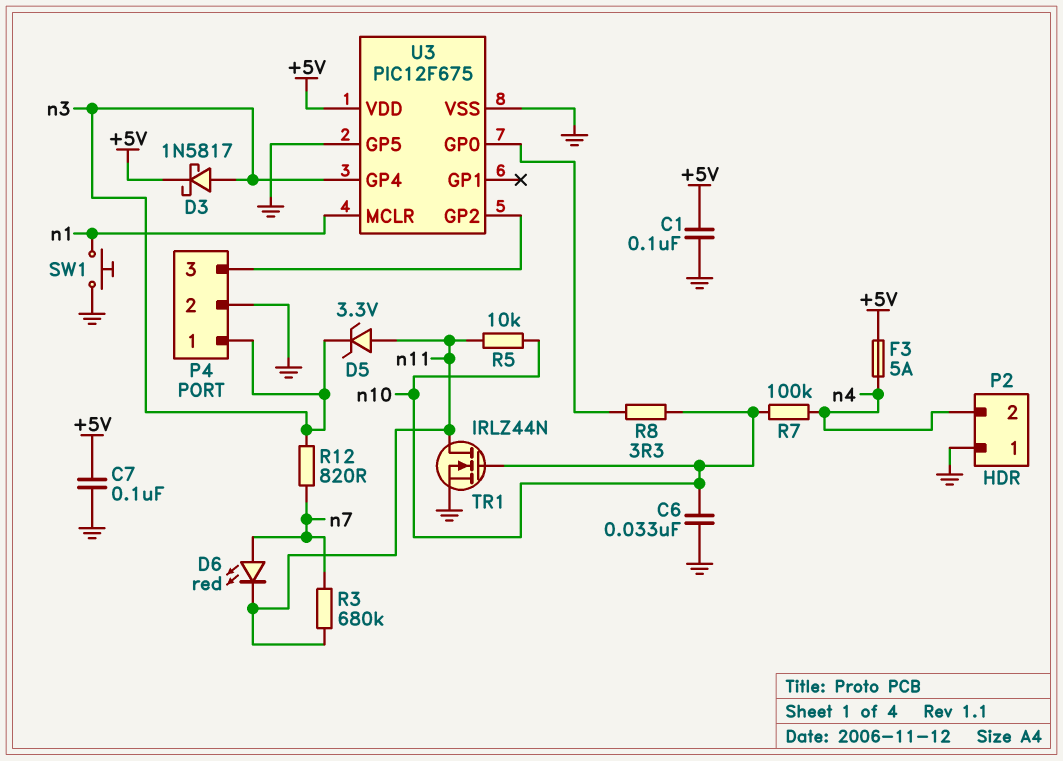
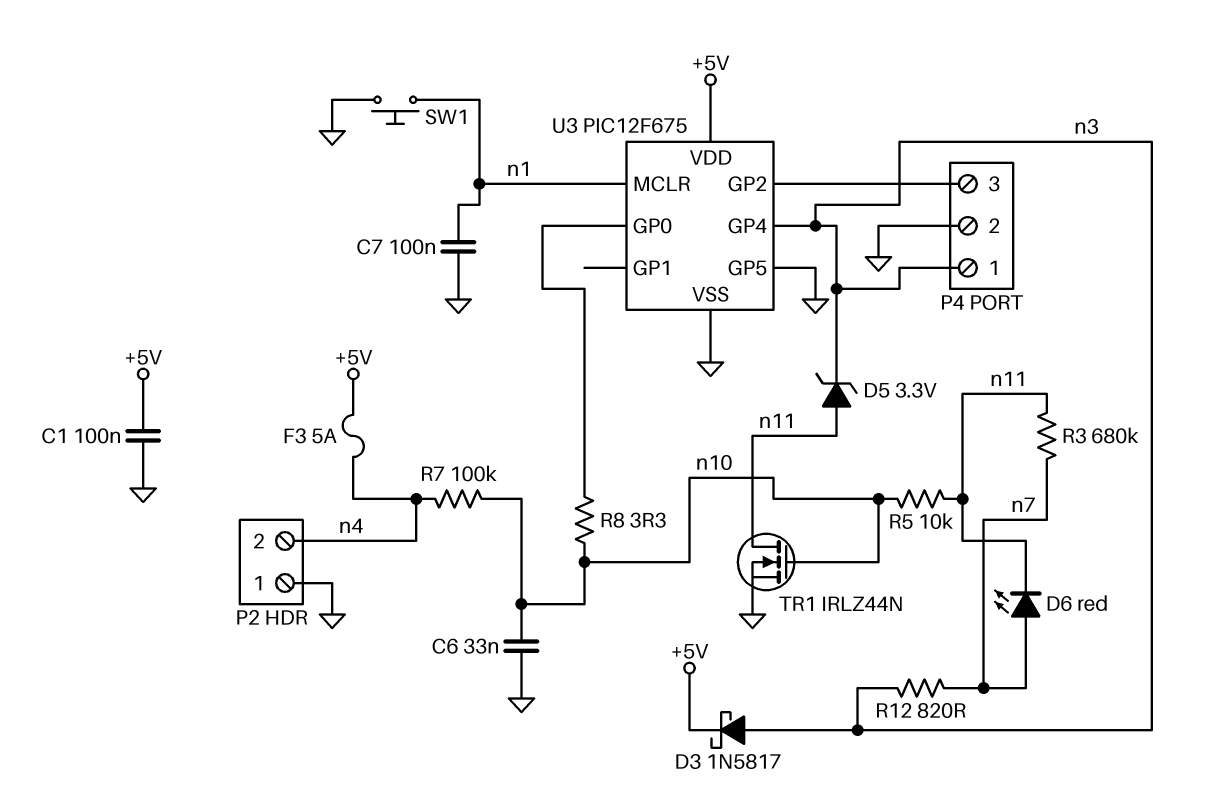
C7: 100nF (+5V, GND) -> 100nF (GND, n1)

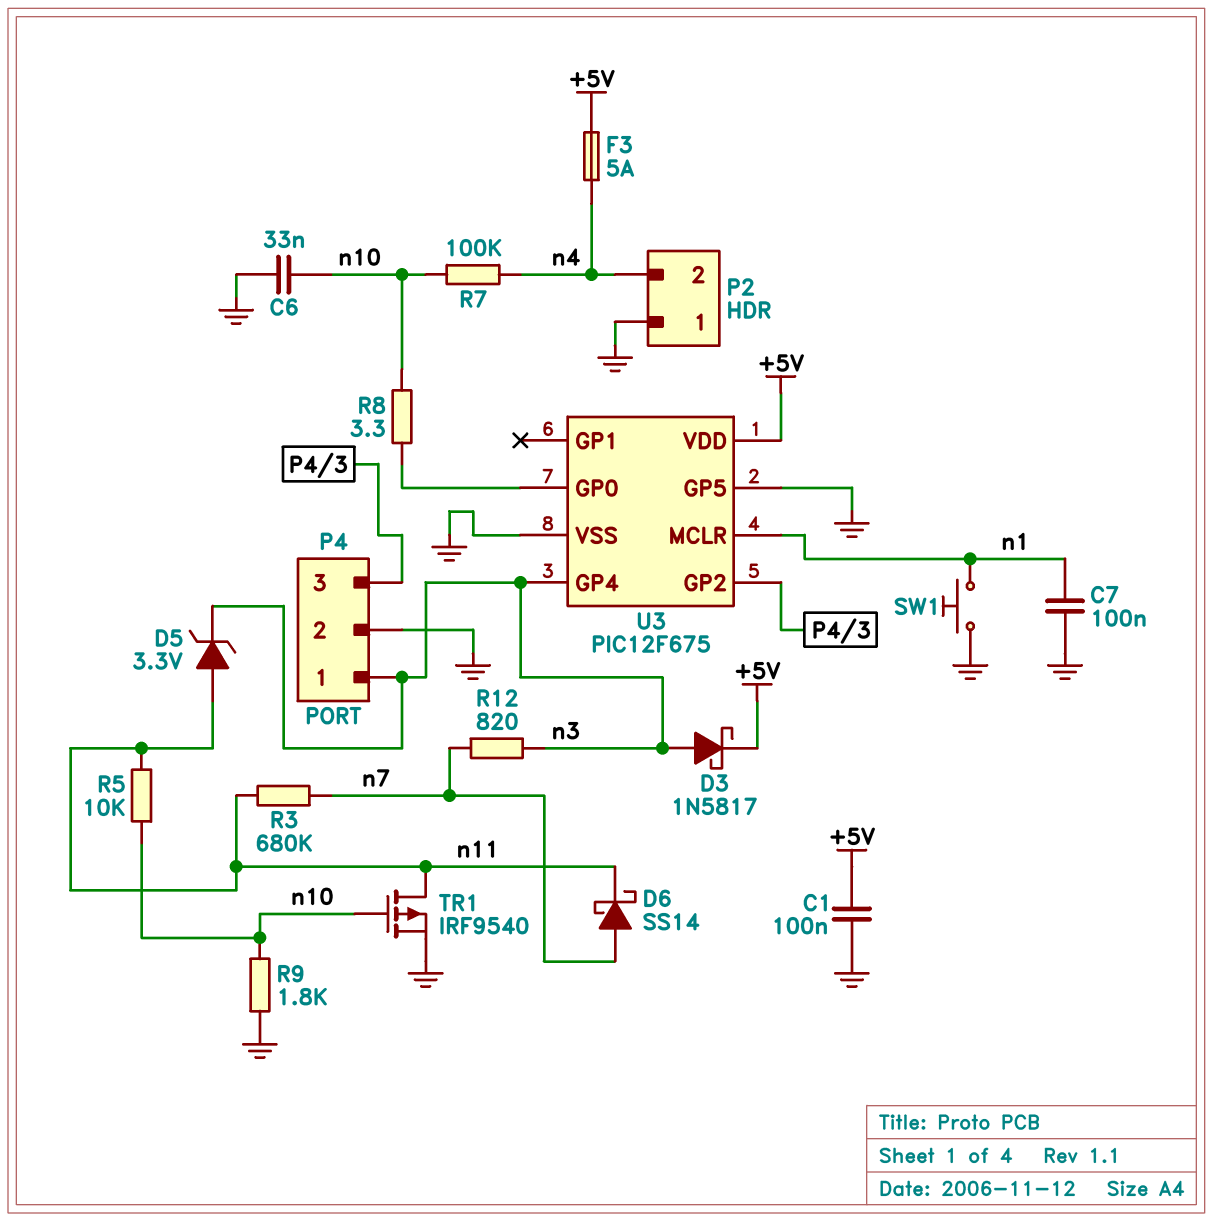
D6: LED red (A n7, K n11) -> schottky SS14 (A n7, K n11)
R9: none -> 1.8k (GND, n10)
TR1: NMOS IRLZ44N (G n10, D n11, S GND) -> PMOS IRF9540 (G n10, D n11, S GND)

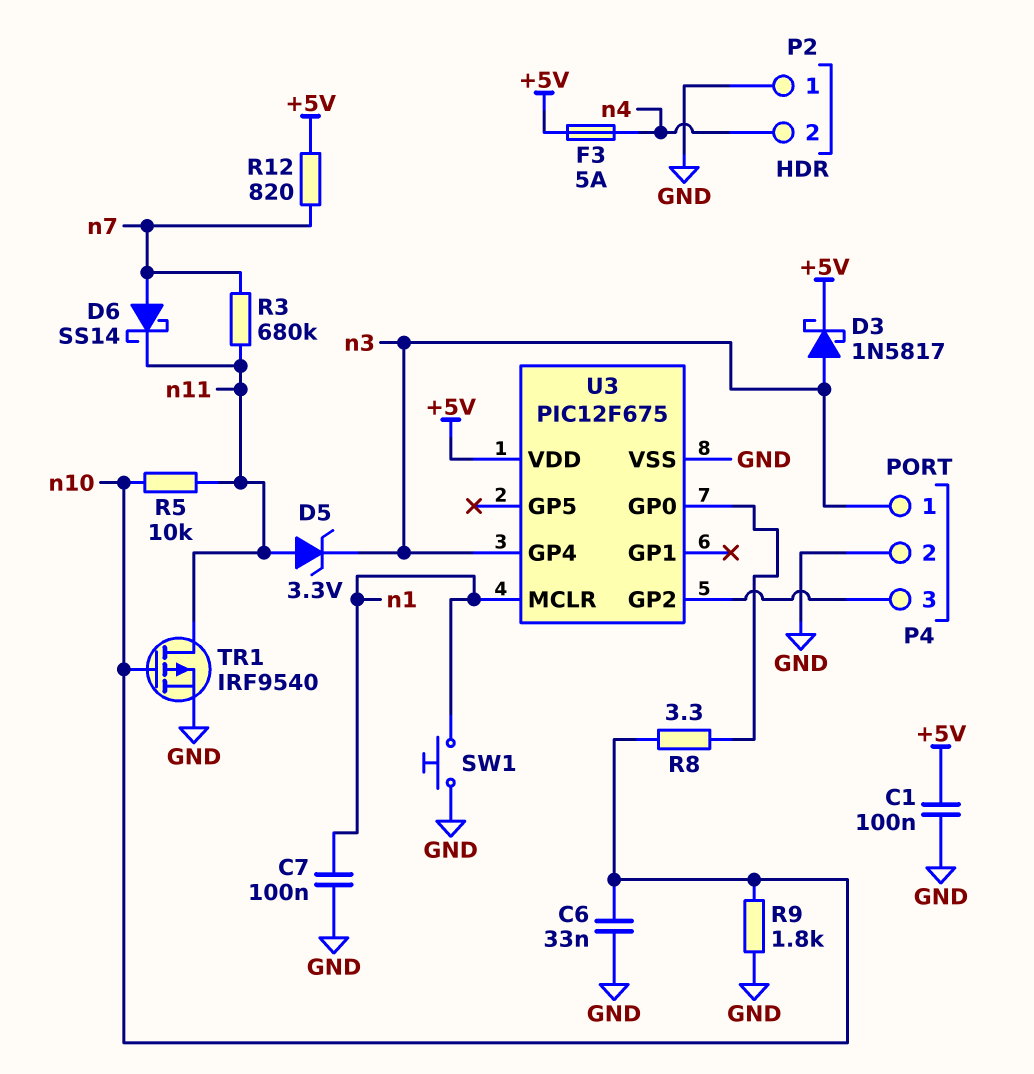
R7: 100k (n4, n10) -> none
R12: 820 (n3, n7) -> 820 (+5V, n7)
U3 pin GP5: GND -> none

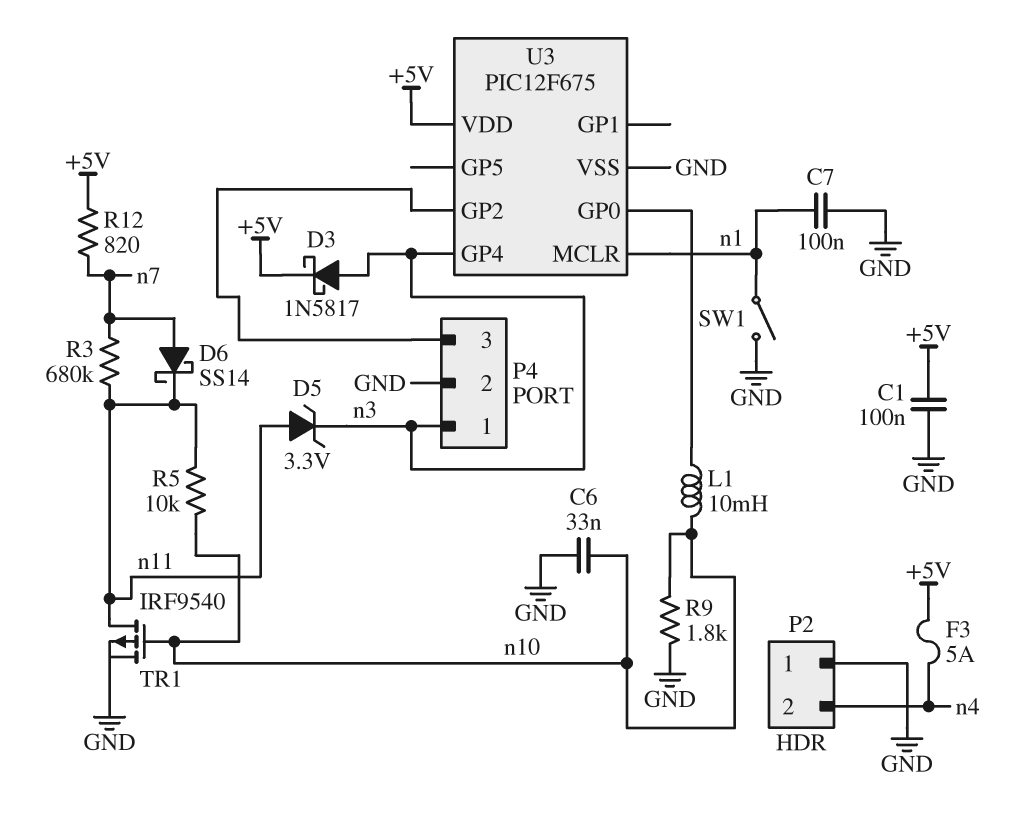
L1: none -> 10mH (U3/GP0, n10)
R8: 3.3 (U3/GP0, n10) -> none
SW1: button (GND, n1) -> switch (GND, n1)

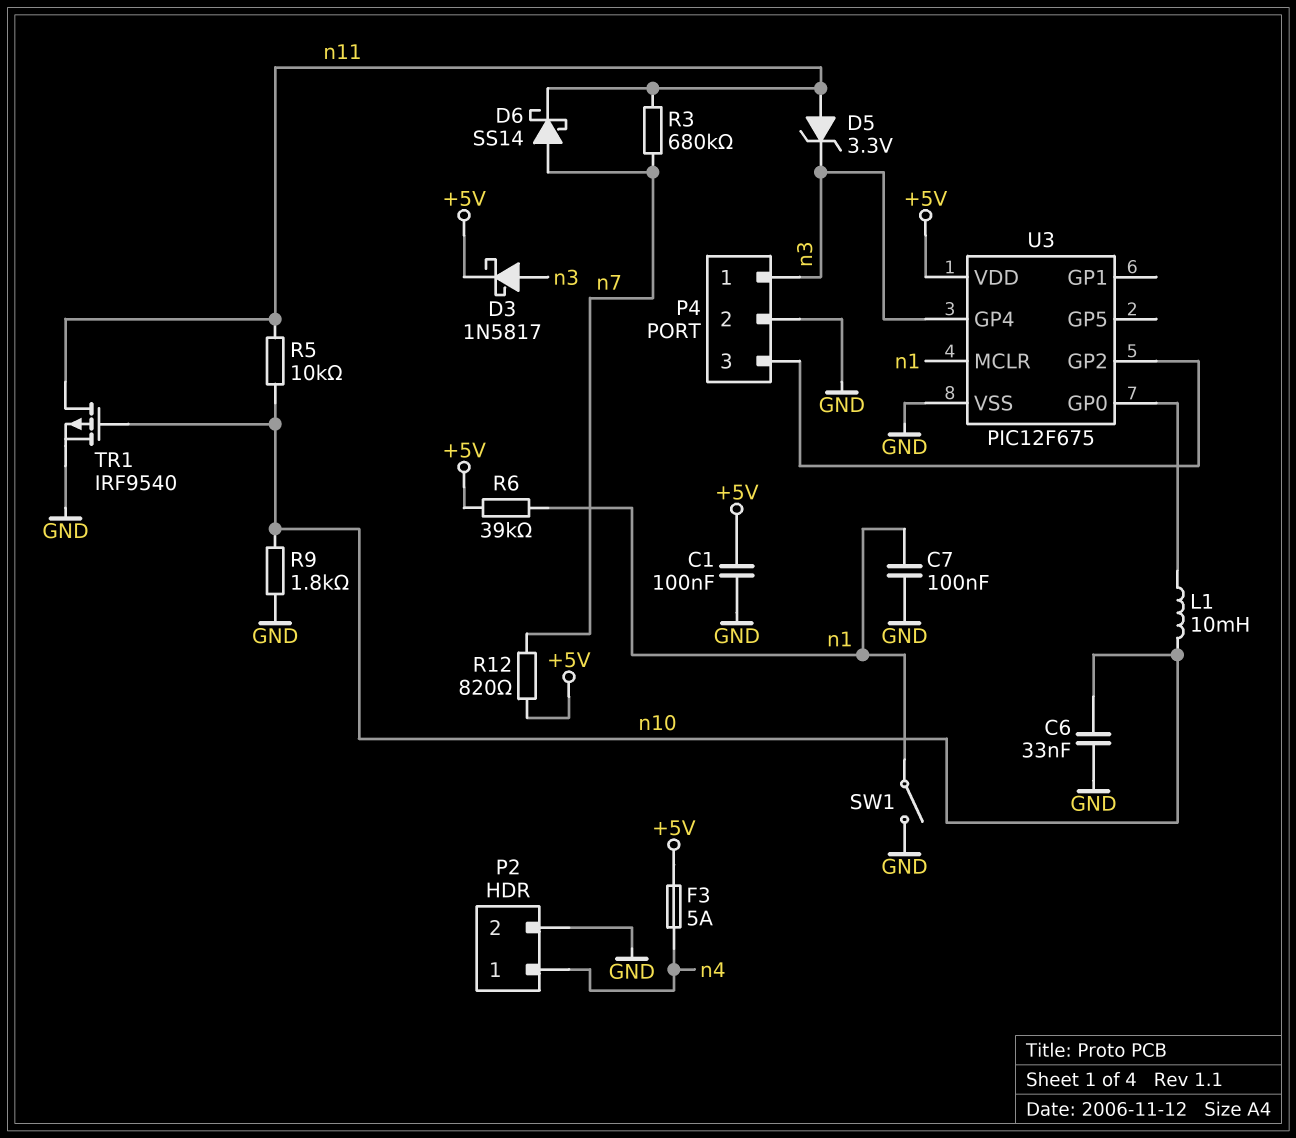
P2 pin 1: GND -> n4
P2 pin 2: n4 -> GND
R6: none -> 39k (+5V, n1)

